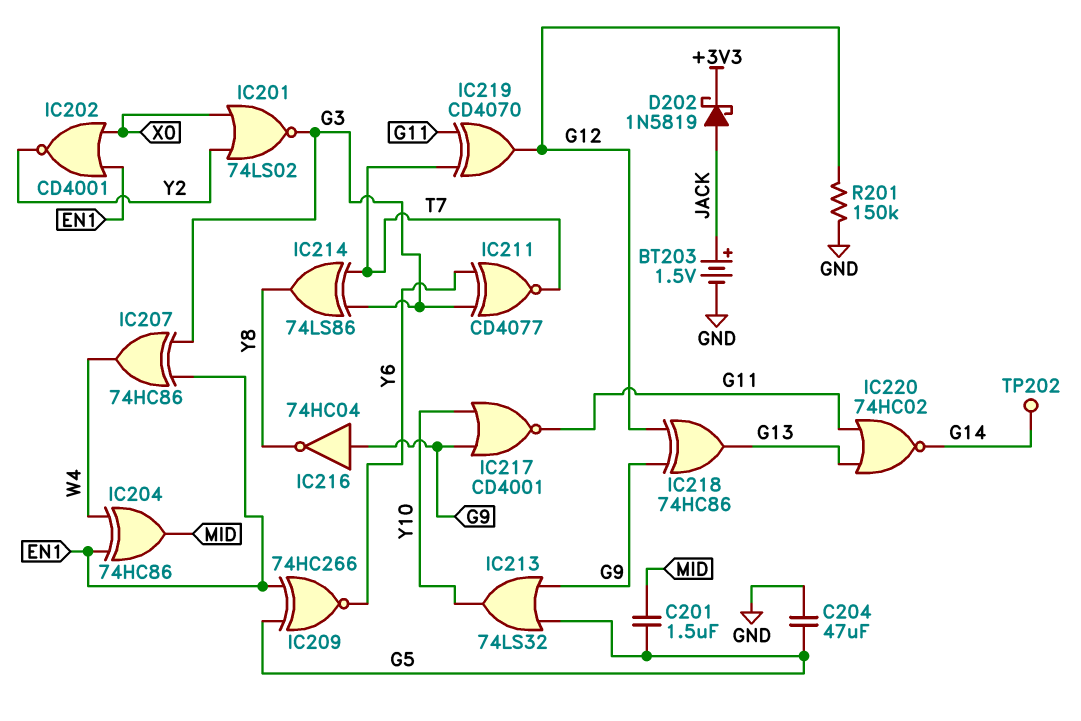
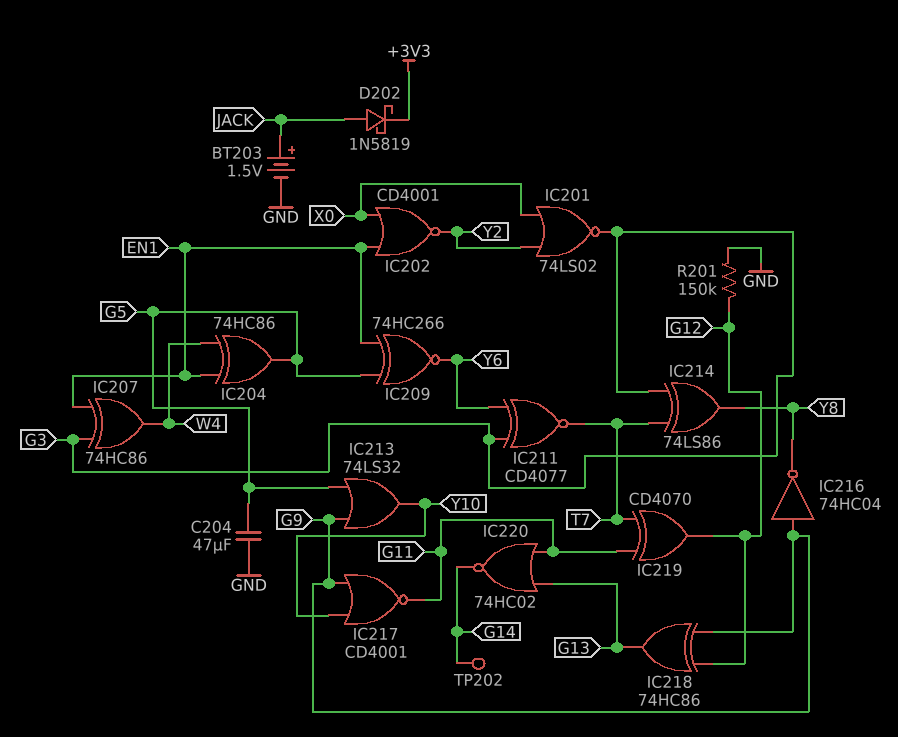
C201: 1.5uF (G5, MID) -> none
IC204: XOR 74HC86 (in EN1, in W4, out MID) -> XOR 74HC86 (in EN1, in W4, out G5)

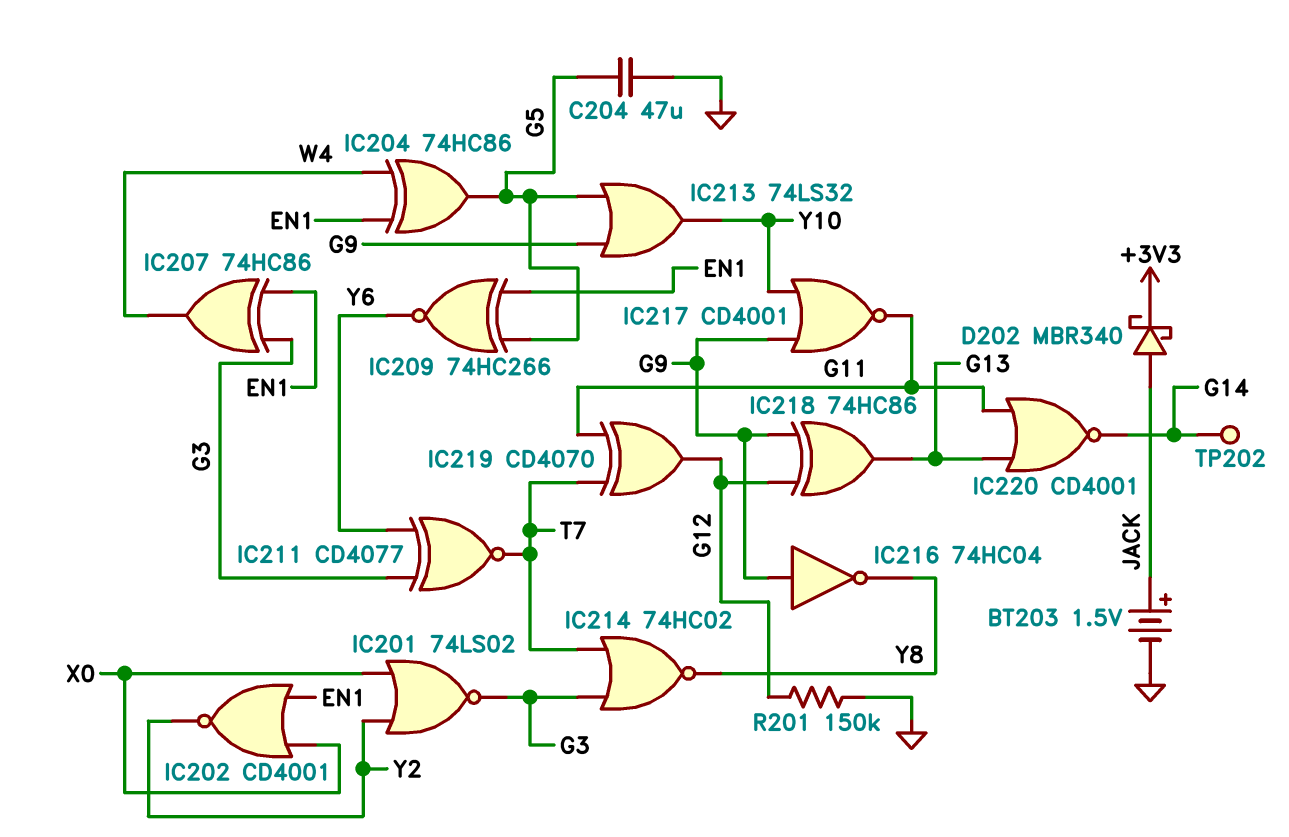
D202: schottky 1N5819 (A JACK, K +3V3) -> schottky MBR340 (A JACK, K +3V3)
IC214: XOR 74LS86 (in G3, in T7, out Y8) -> NOR 74HC02 (in G3, in T7, out Y8)
IC220: NOR 74HC02 (in G11, in G13, out G14) -> NOR CD4001 (in G11, in G13, out G14)

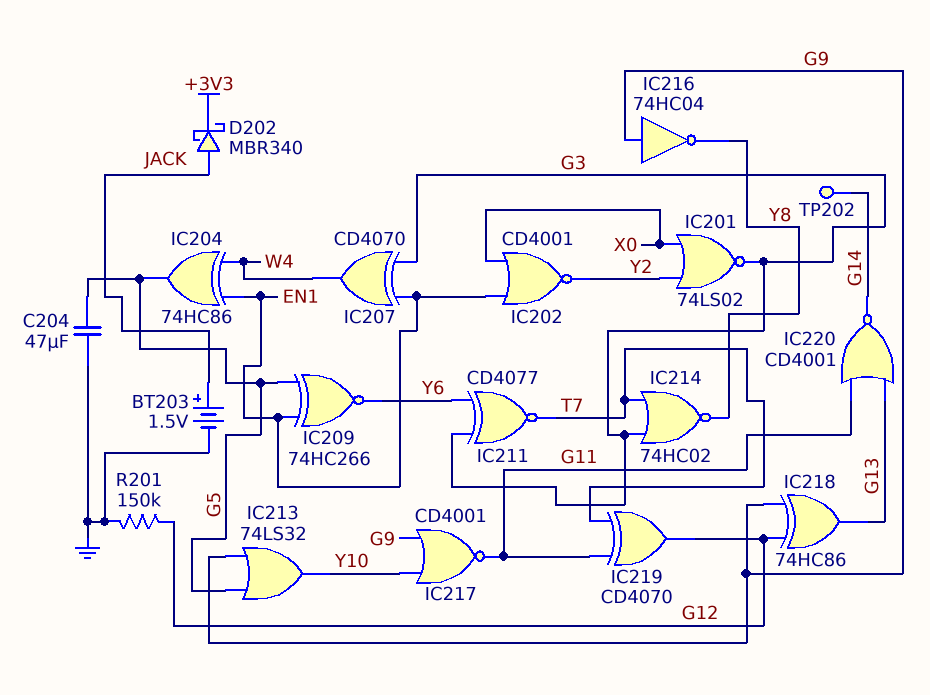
IC207: XOR 74HC86 (in EN1, in G3, out W4) -> XOR CD4070 (in EN1, in G3, out W4)

